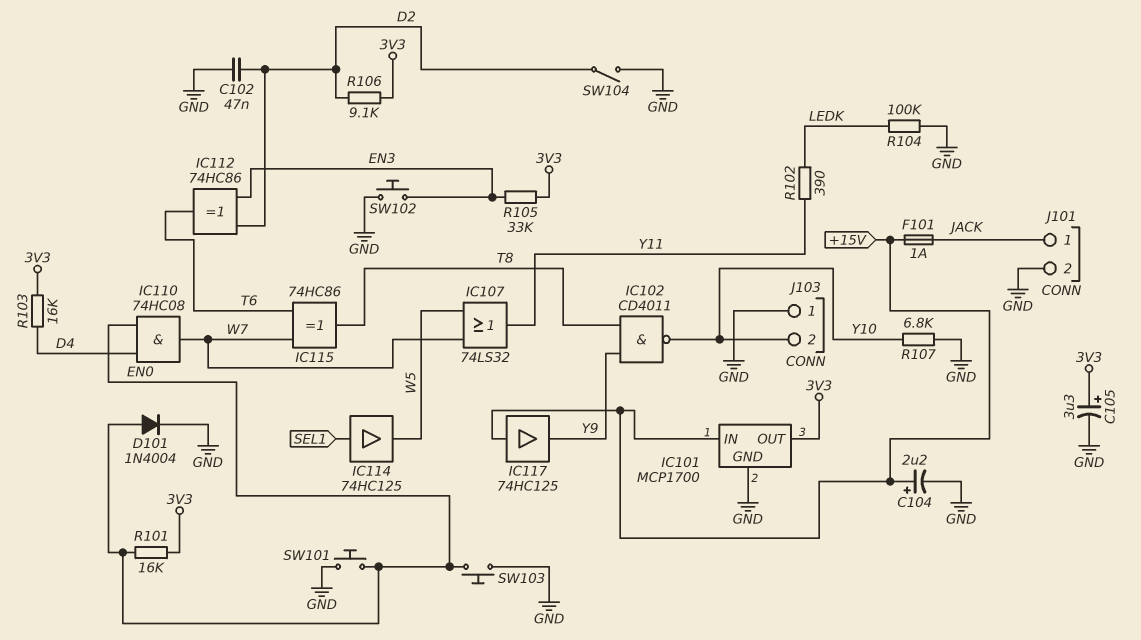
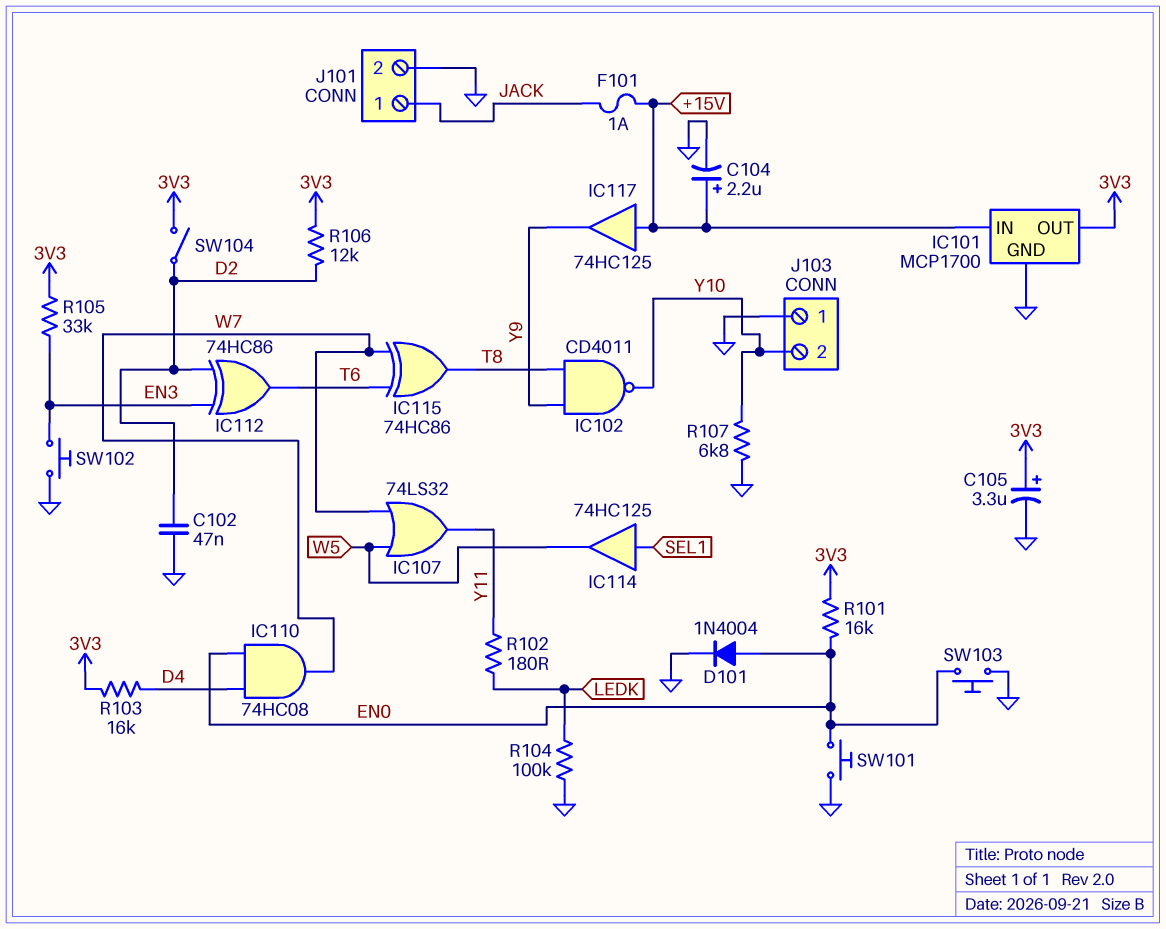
R102: 390 (LEDK, Y11) -> 180 (LEDK, Y11)
R106: 9.1k (3V3, D2) -> 12k (3V3, D2)
SW104: switch (D2, GND) -> switch (3V3, D2)

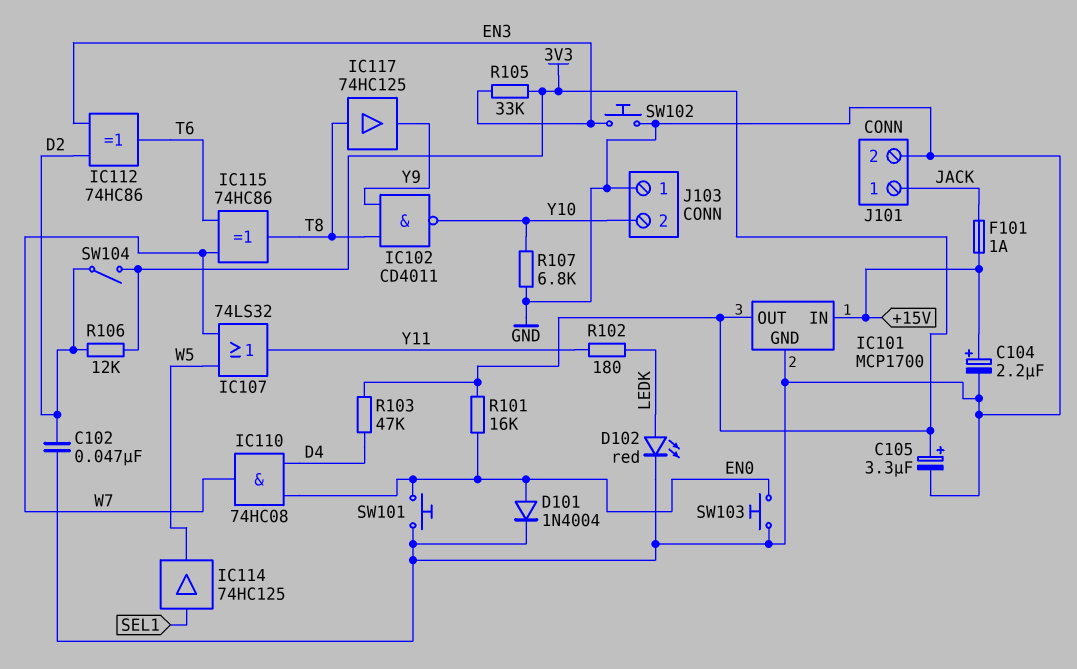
D102: none -> LED red (A LEDK, K GND)
IC117: buffer 74HC125 (in +15V, out Y9) -> buffer 74HC125 (in T8, out Y9)
R103: 16k (3V3, D4) -> 47k (3V3, D4)
R104: 100k (GND, LEDK) -> none

